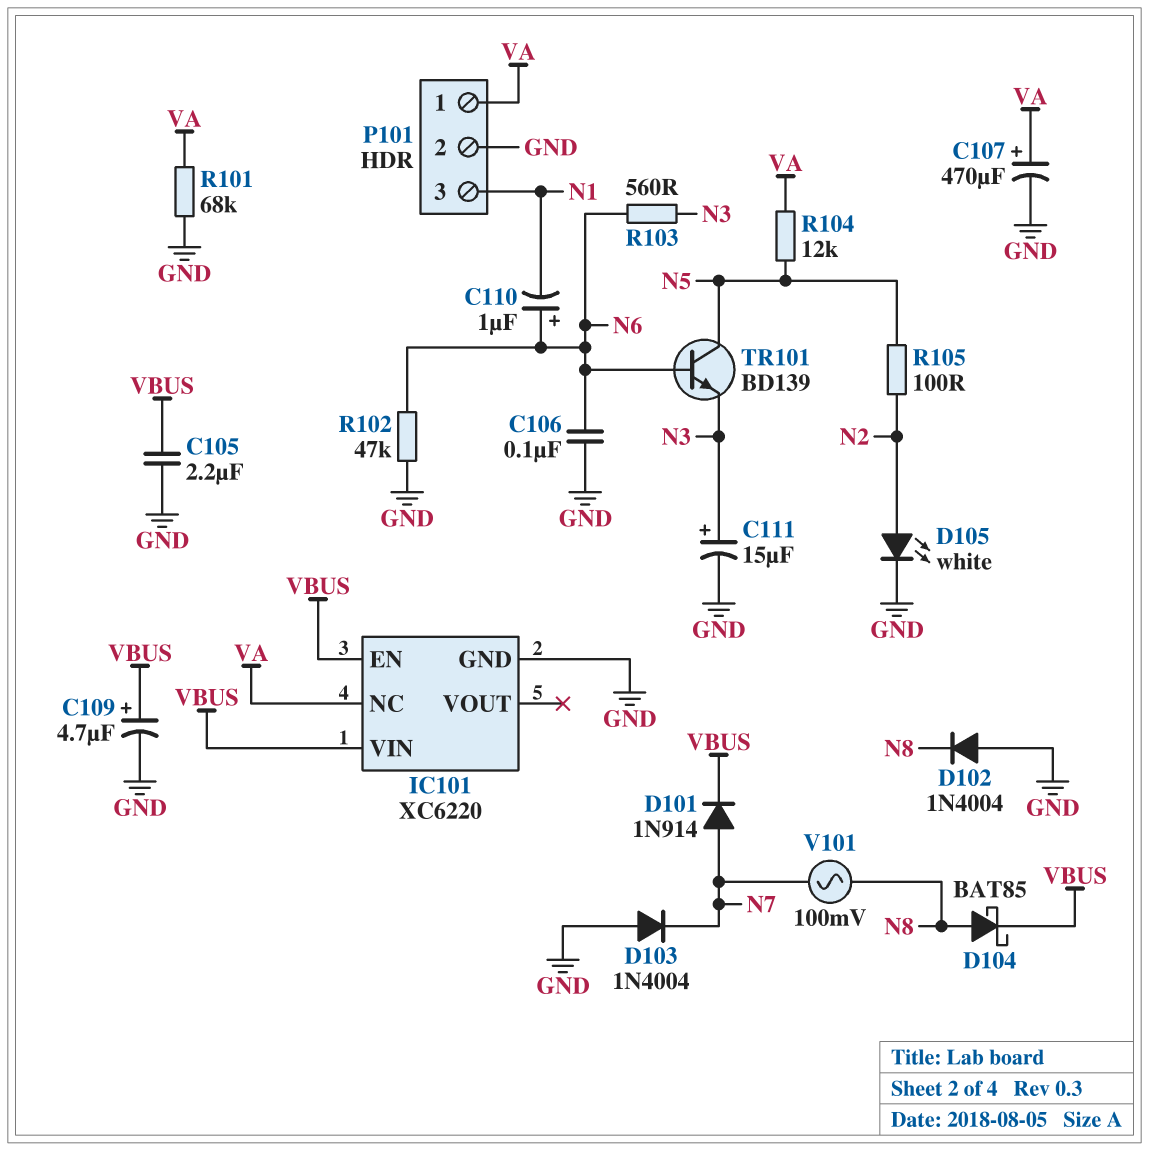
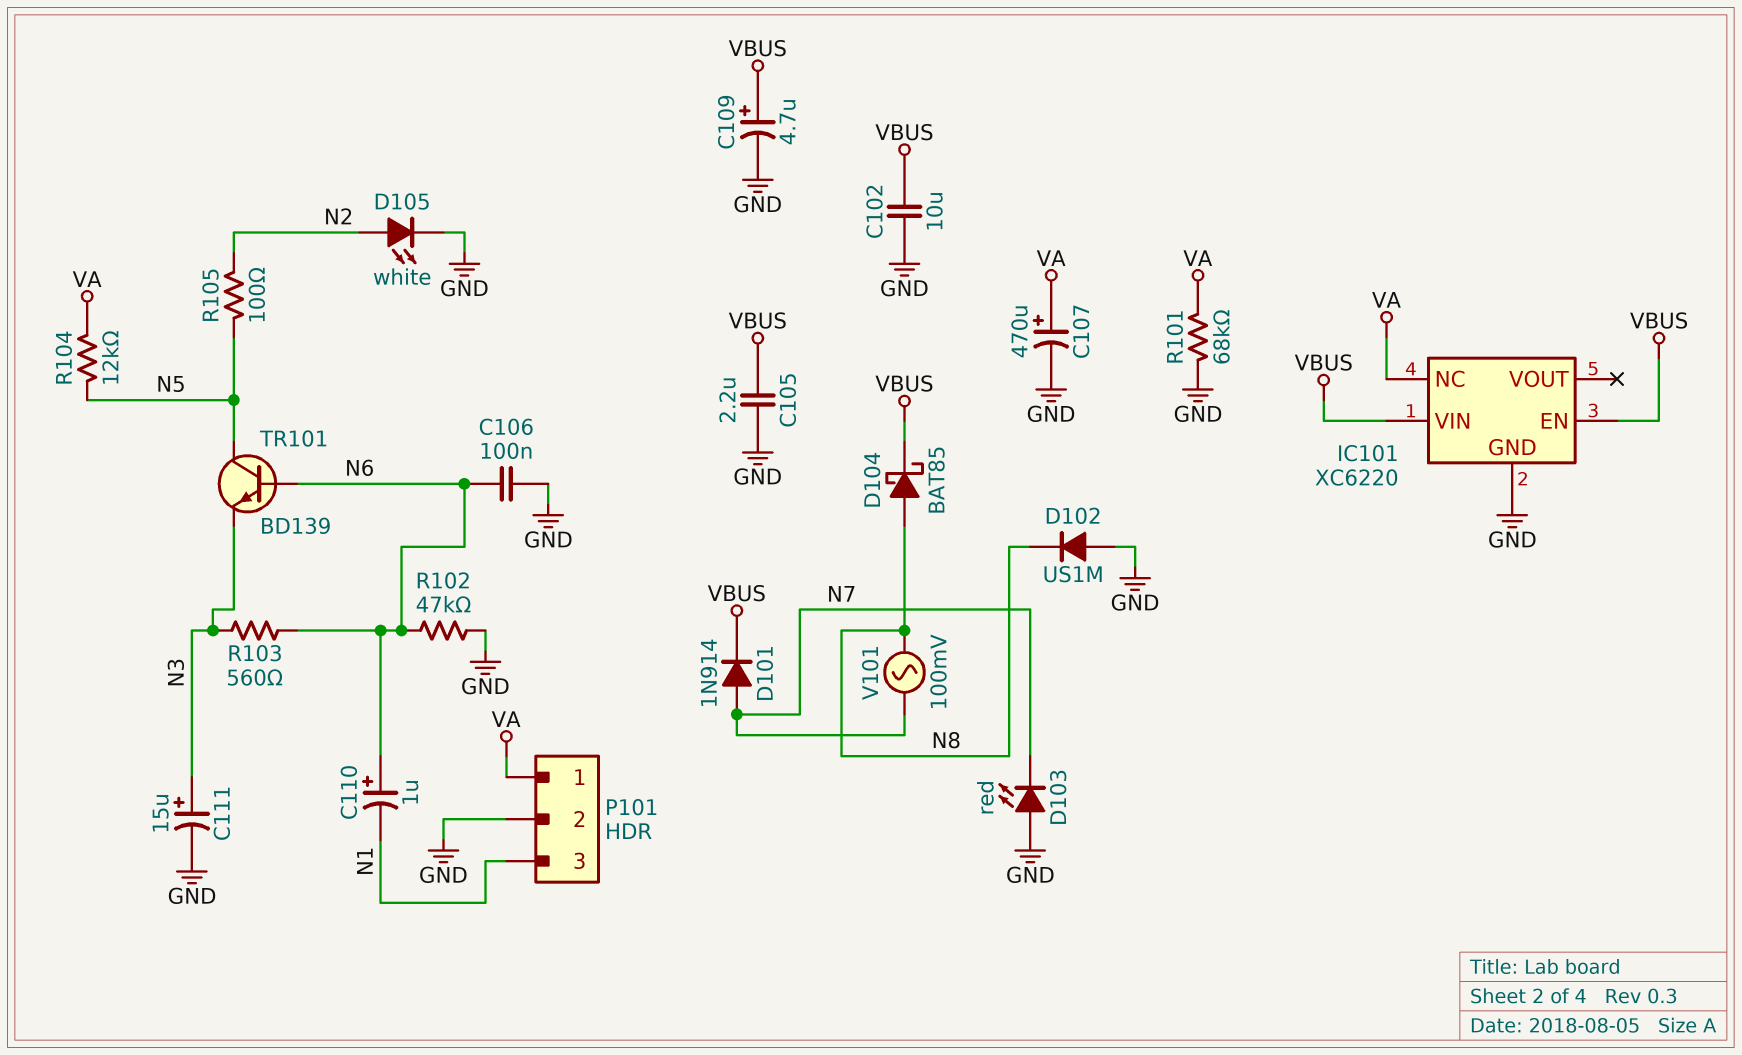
C102: none -> 10uF (GND, VBUS)
D102: diode 1N4004 (A GND, K N8) -> diode US1M (A GND, K N8)
D103: diode 1N4004 (A GND, K N7) -> LED red (A GND, K N7)

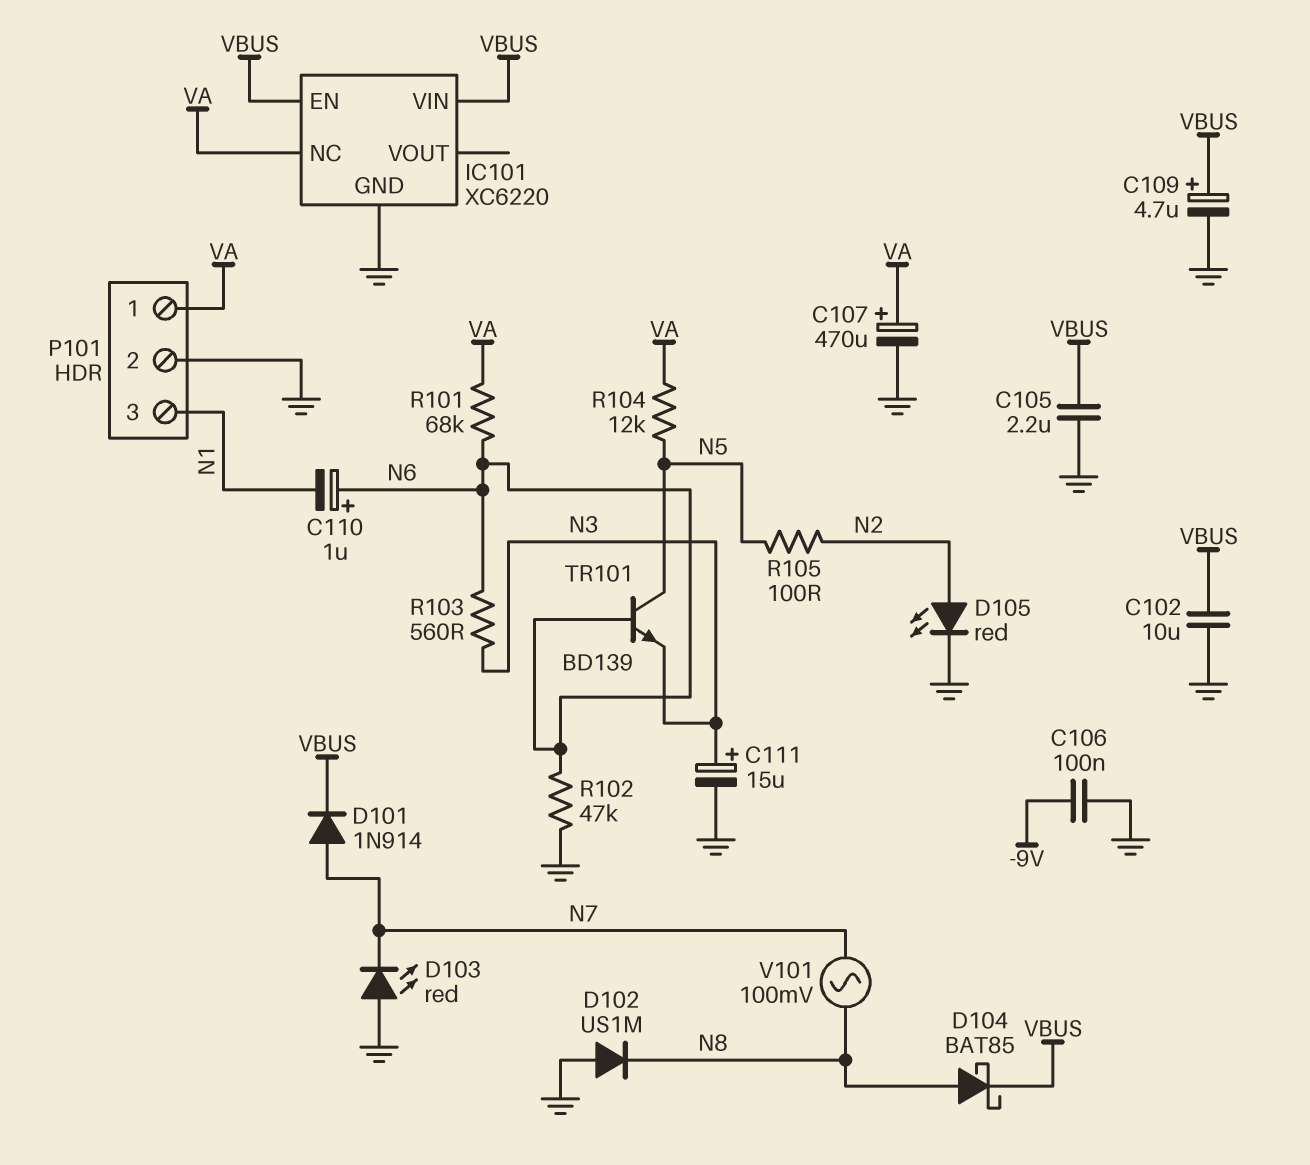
C106: 100nF (GND, N6) -> 100nF (-9V, GND)
D105: LED white (A N2, K GND) -> LED red (A N2, K GND)
R101: 68k (GND, VA) -> 68k (N6, VA)

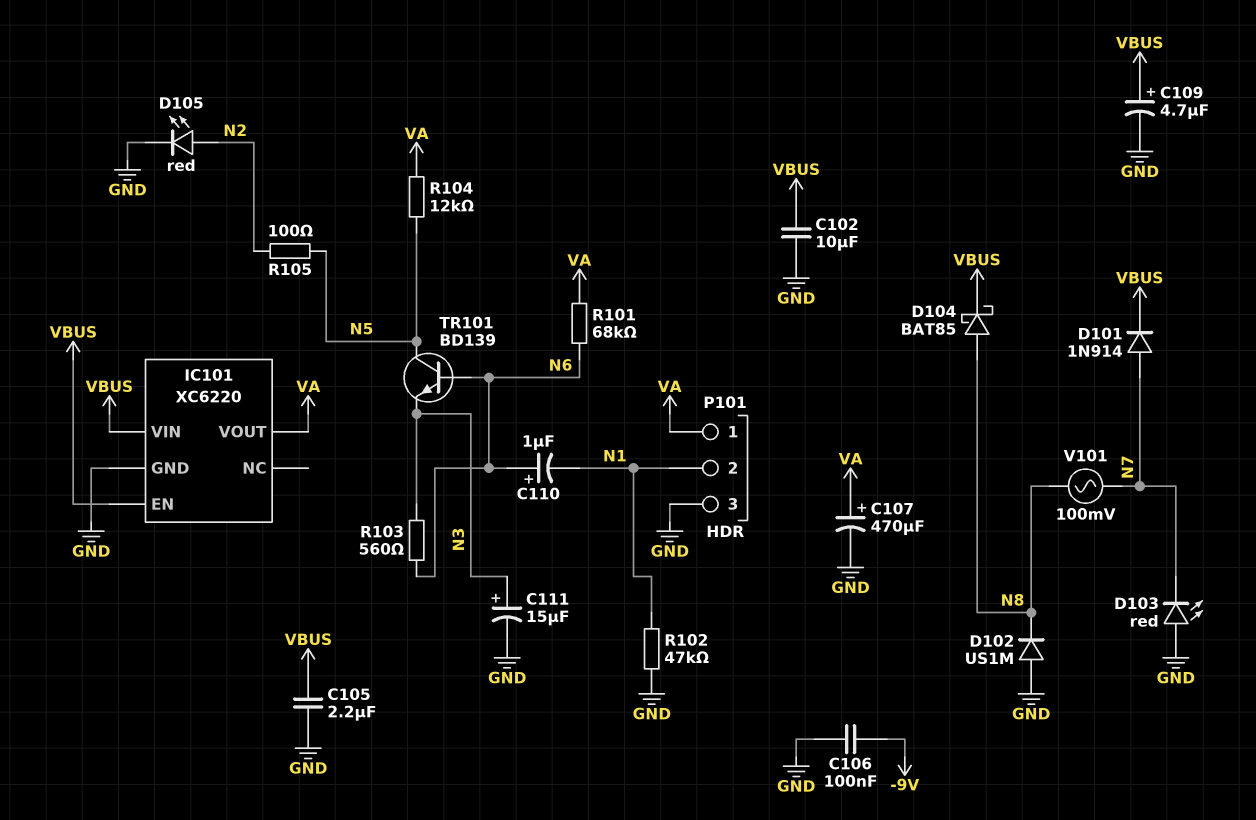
IC101 pin NC: VA -> none
IC101 pin VOUT: none -> VA
P101 pin 2: GND -> N1
P101 pin 3: N1 -> GND
R102: 47k (GND, N6) -> 47k (GND, N1)

